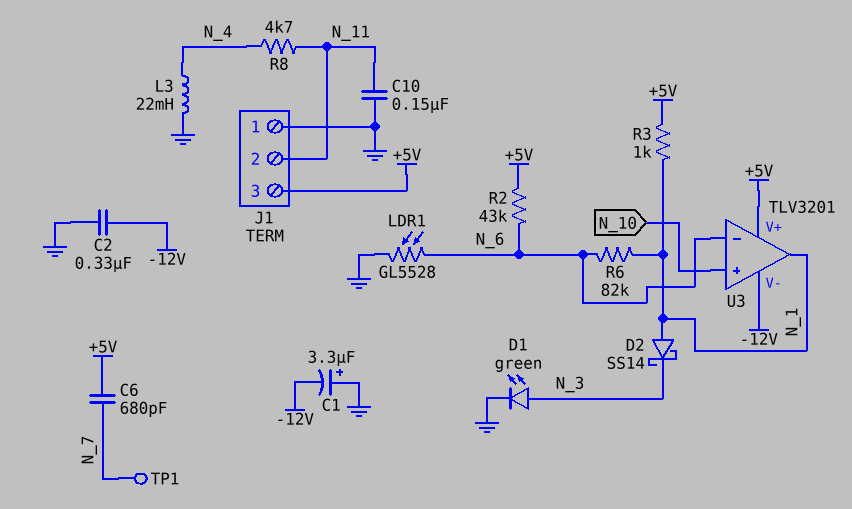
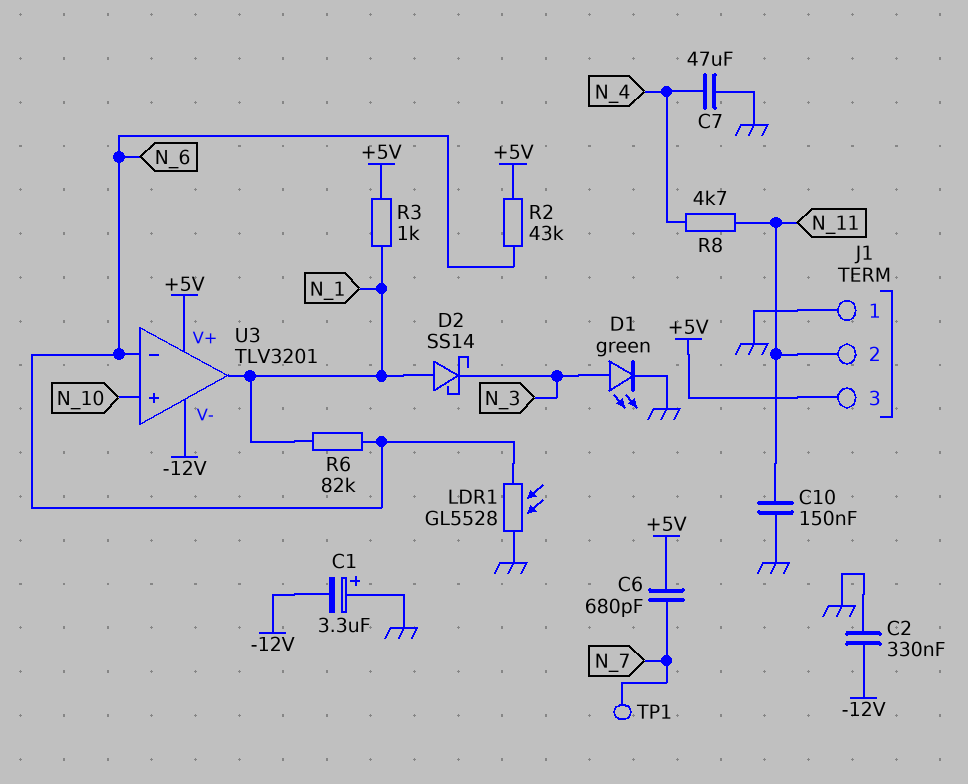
C7: none -> 47uF (GND, N_4)
L3: 22mH (GND, N_4) -> none

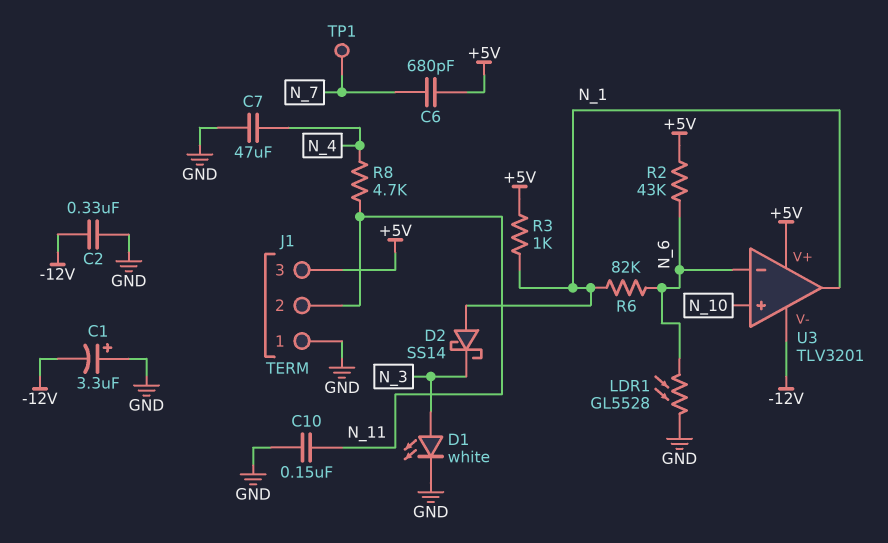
D1: LED green (A N_3, K GND) -> LED white (A N_3, K GND)

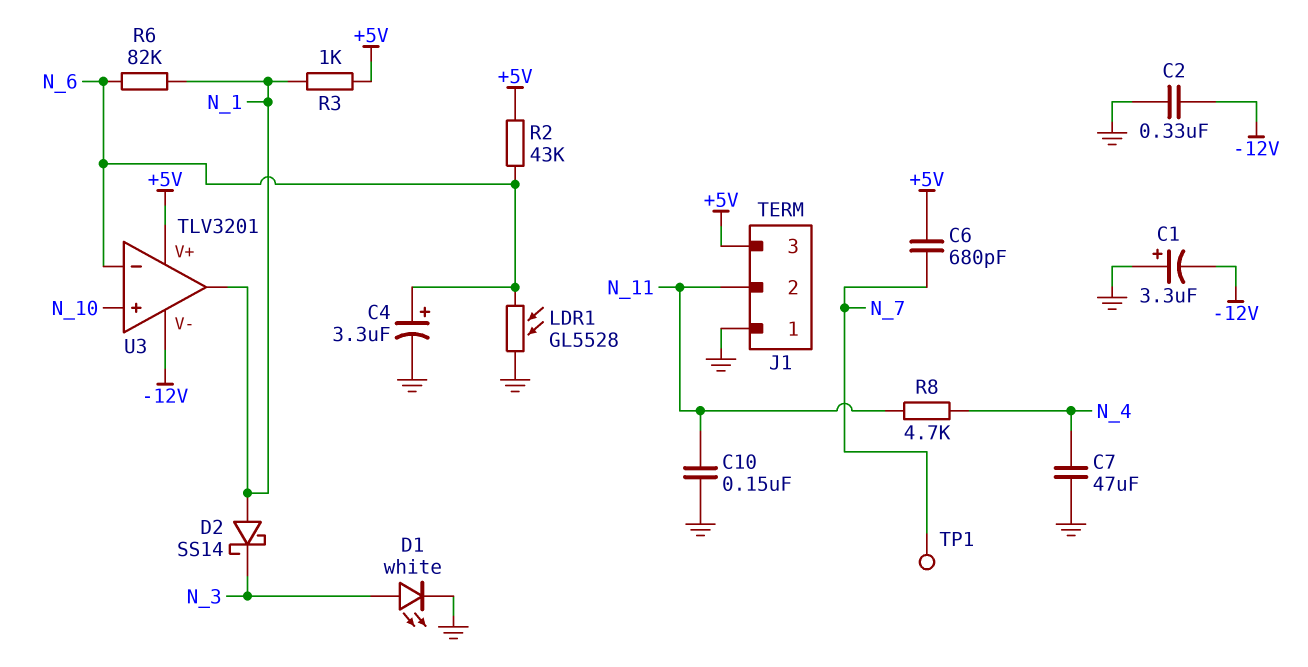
C4: none -> 3.3uF (plus N_6, minus GND)

